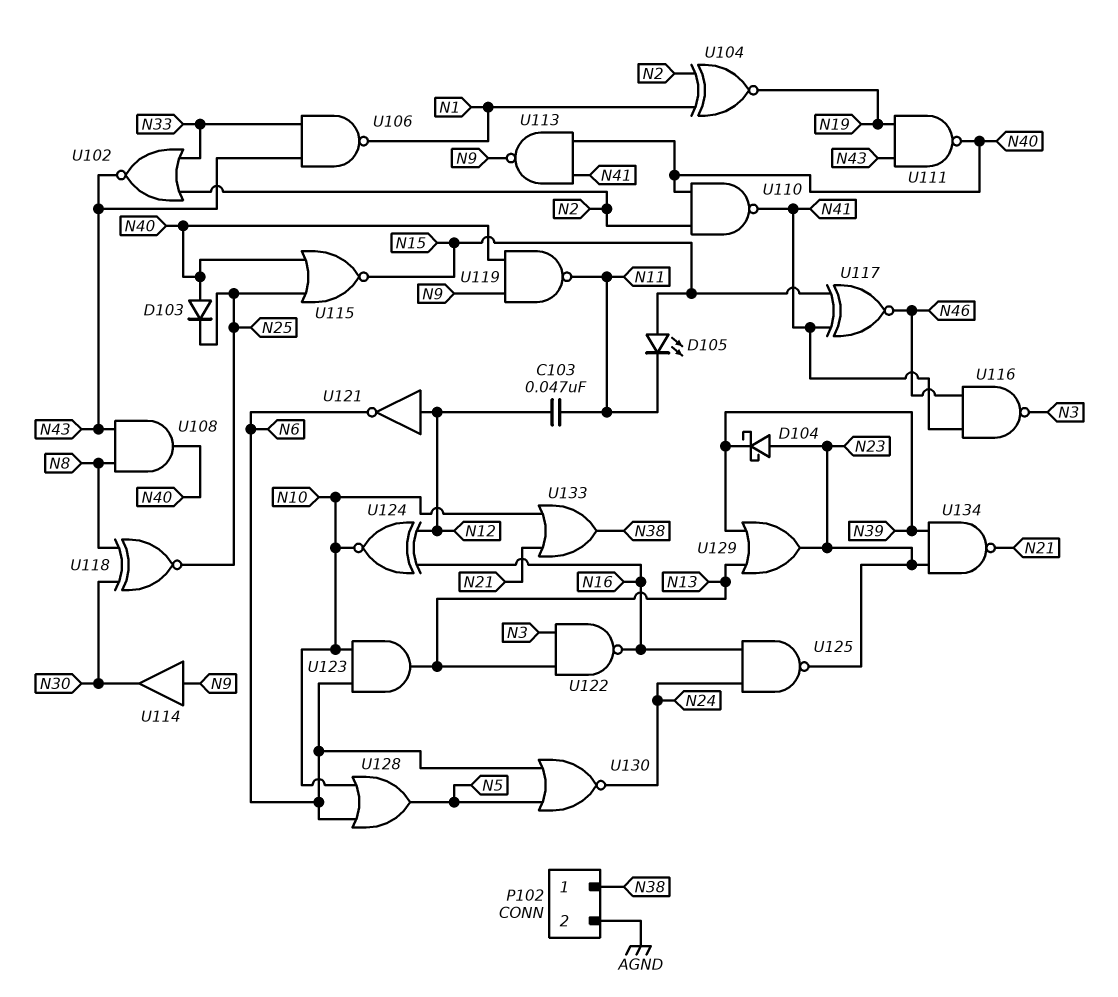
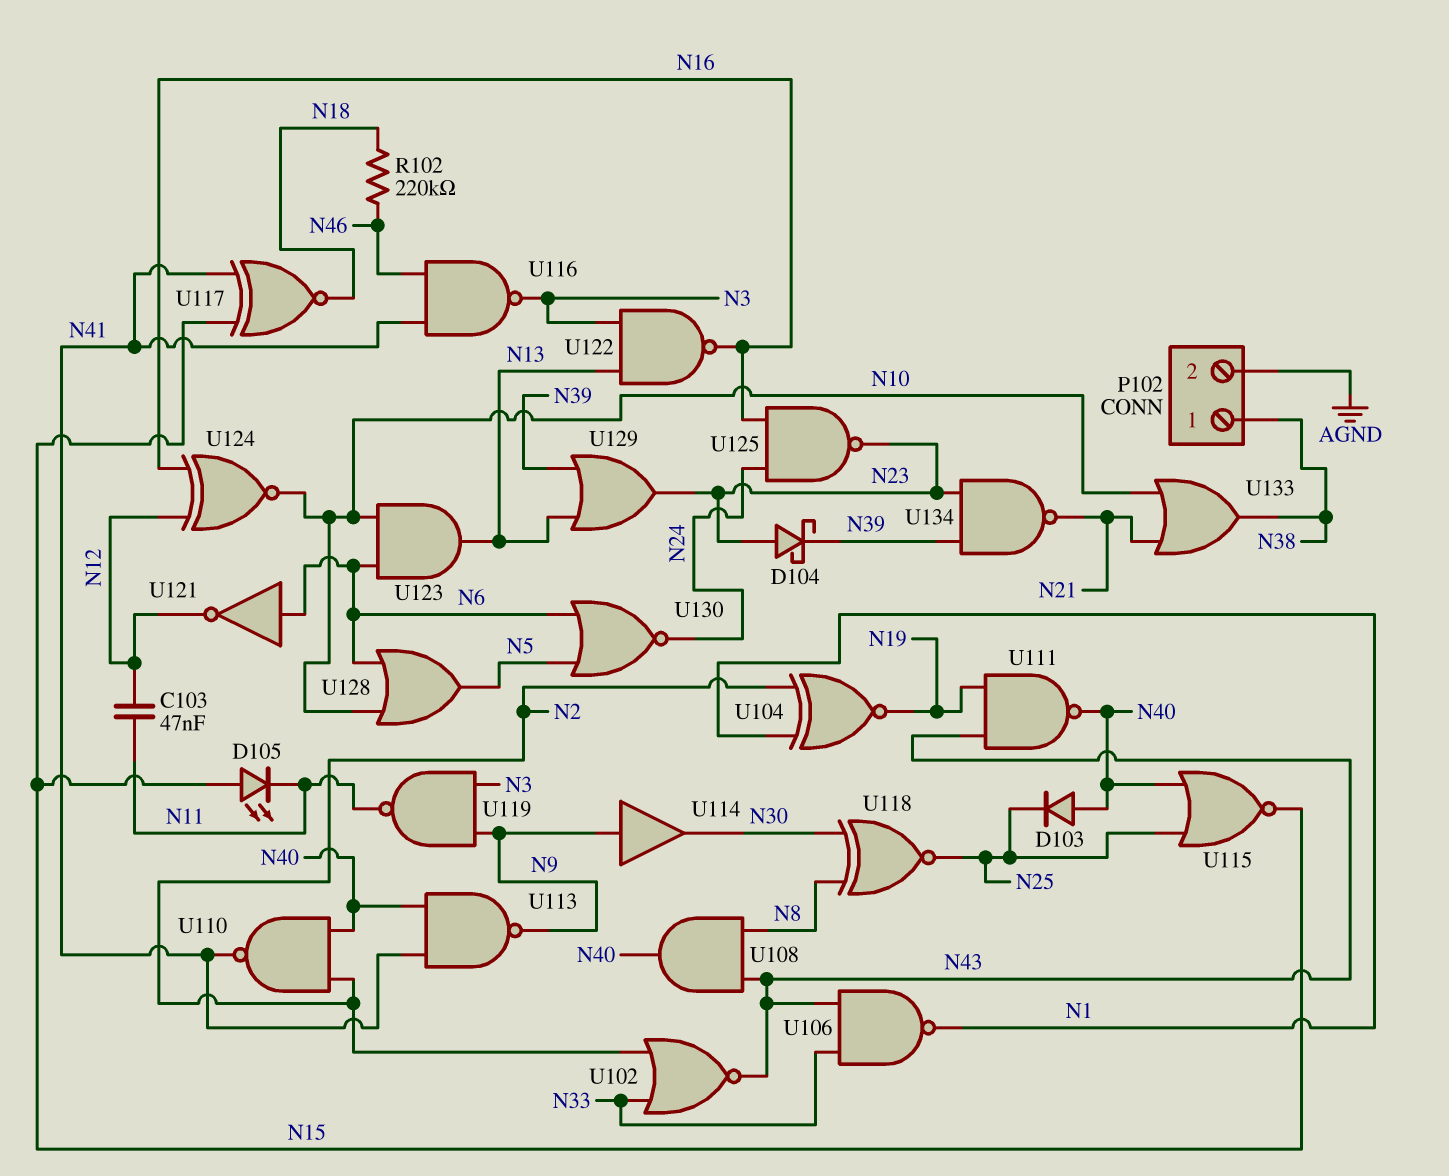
R102: none -> 220k (N18, N46)
U117: XNOR (in N15, in N41, out N46) -> XNOR (in N15, in N41, out N18)
U119: NAND (in N9, in N40, out N11) -> NAND (in N3, in N9, out N11)
U121: NOT (in N12, out N6) -> NOT (in N6, out N12)

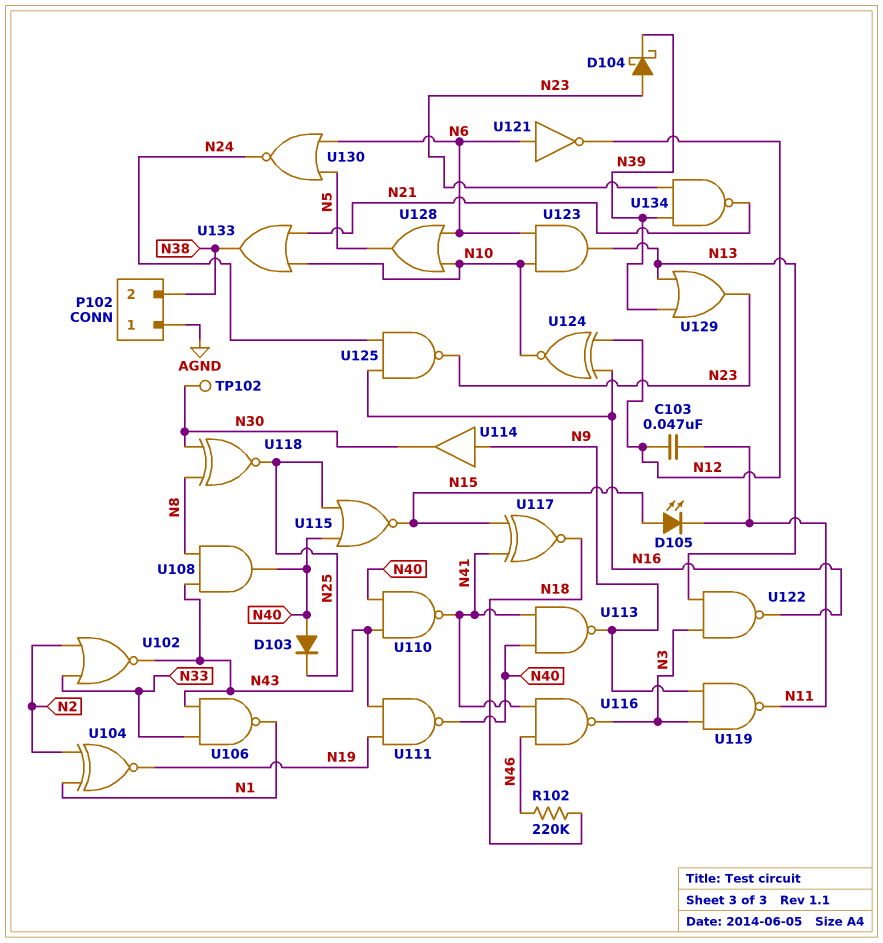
P102 pin 1: N38 -> AGND
P102 pin 2: AGND -> N38
TP102: none -> test point (N30)
U110: NAND (in N2, in N40, out N41) -> NAND (in N40, in N43, out N41)

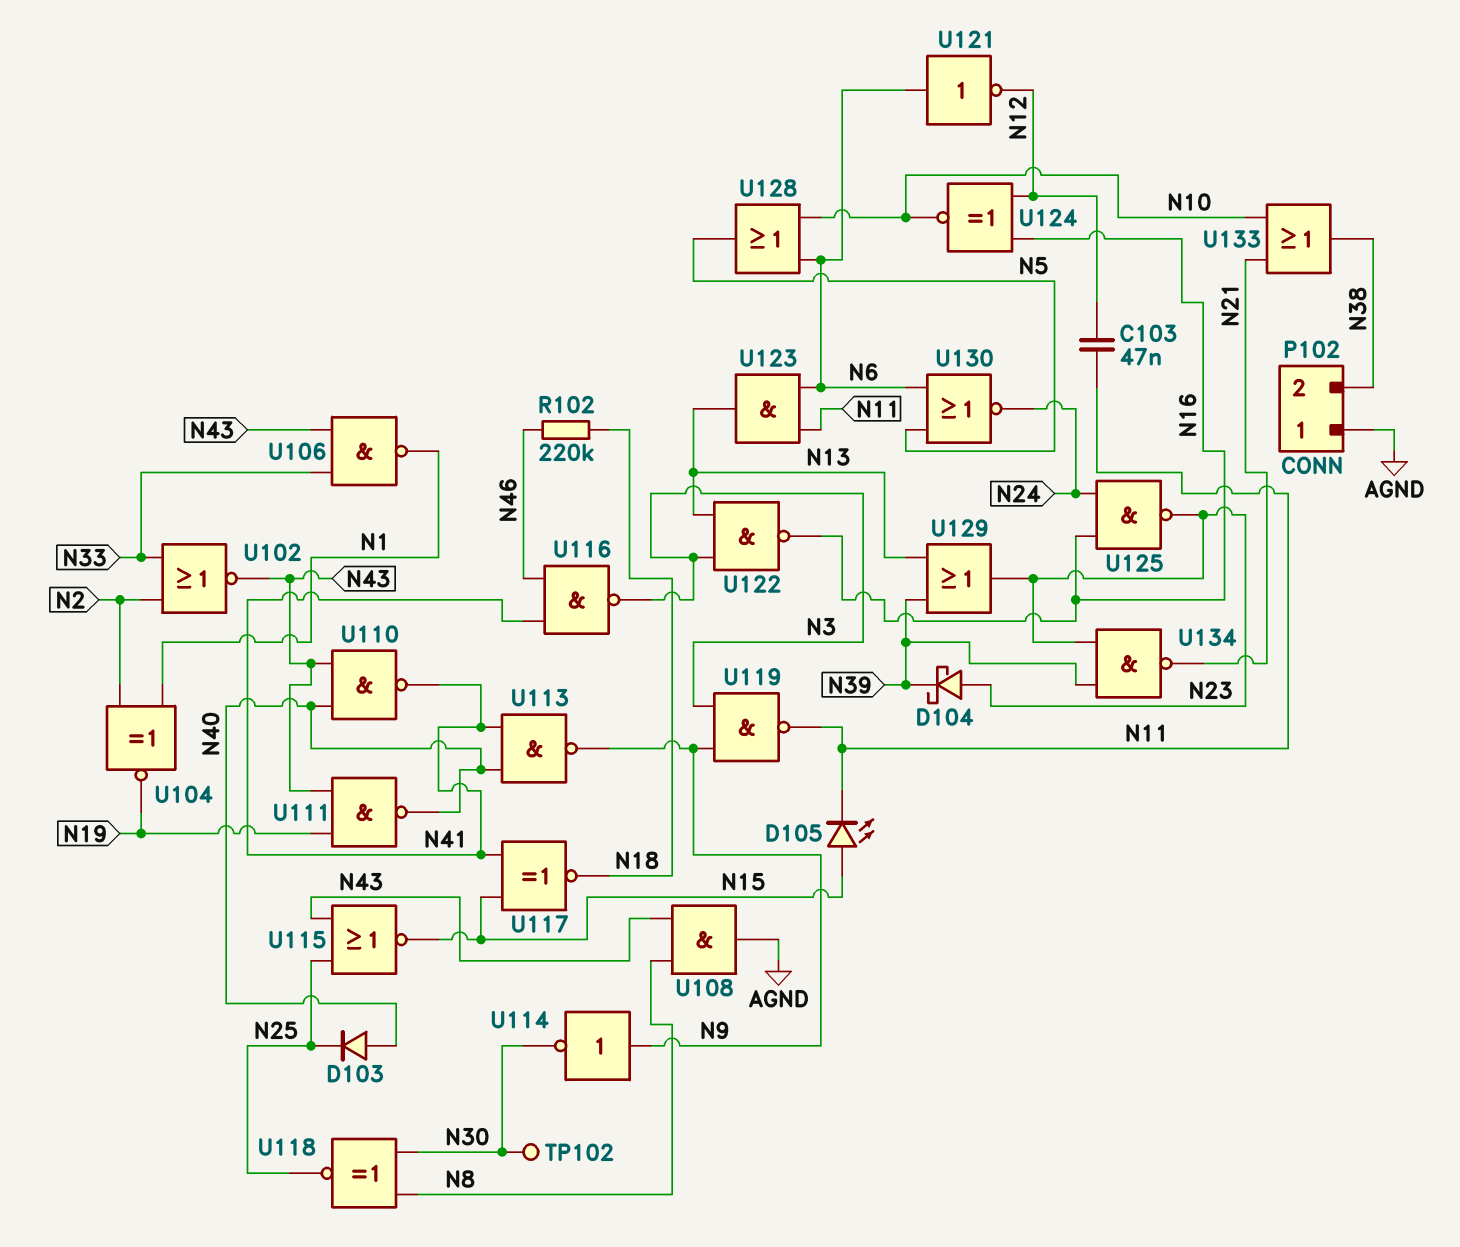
U108: AND (in N8, in N43, out N40) -> AND (in N8, in N43, out AGND)
U114: buffer (in N9, out N30) -> NOT (in N9, out N30)
U115: NOR (in N25, in N40, out N15) -> NOR (in N25, in N43, out N15)
U123: AND (in N6, in N10, out N13) -> AND (in N6, in N11, out N13)

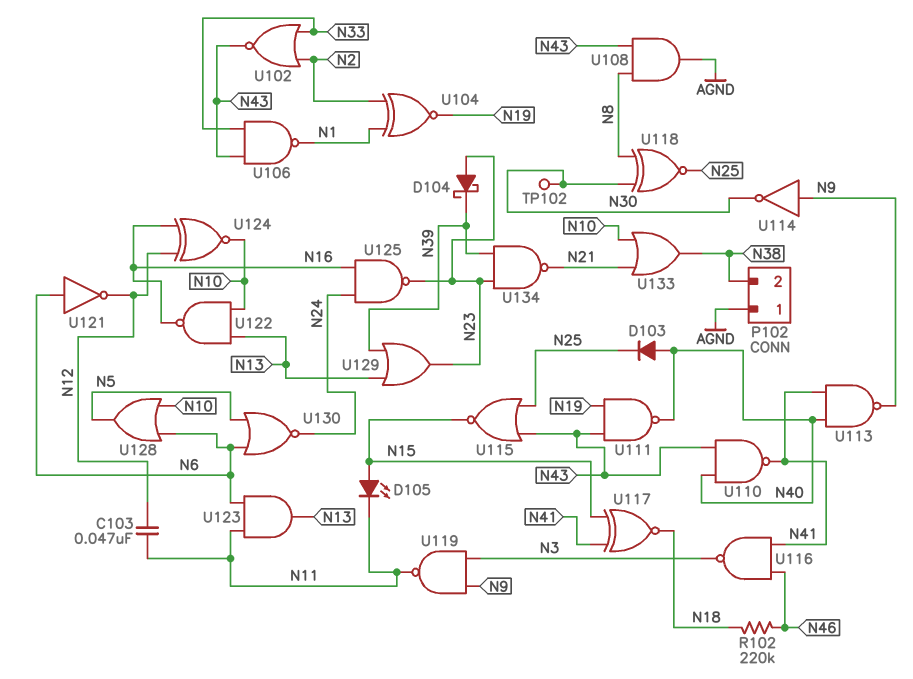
U122: NAND (in N3, in N13, out N16) -> NAND (in N10, in N13, out N16)

